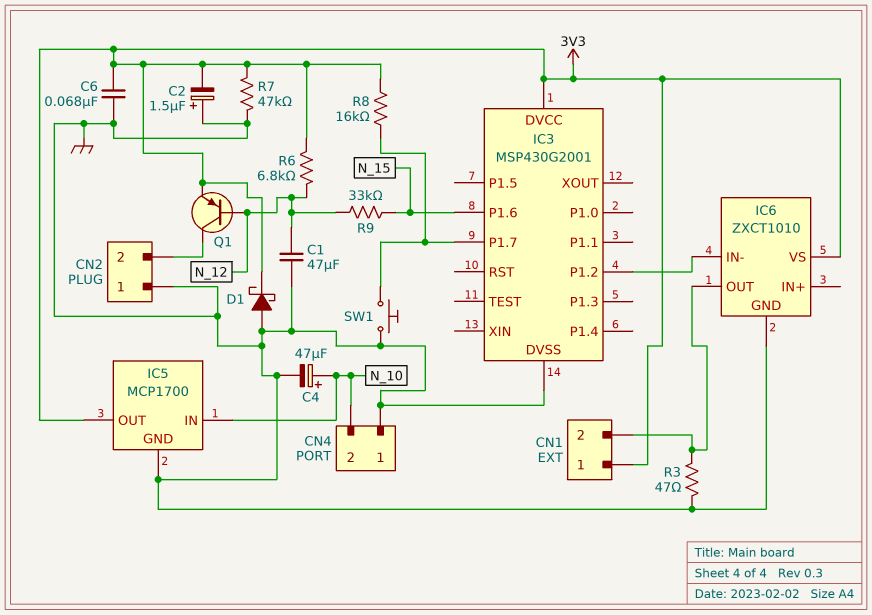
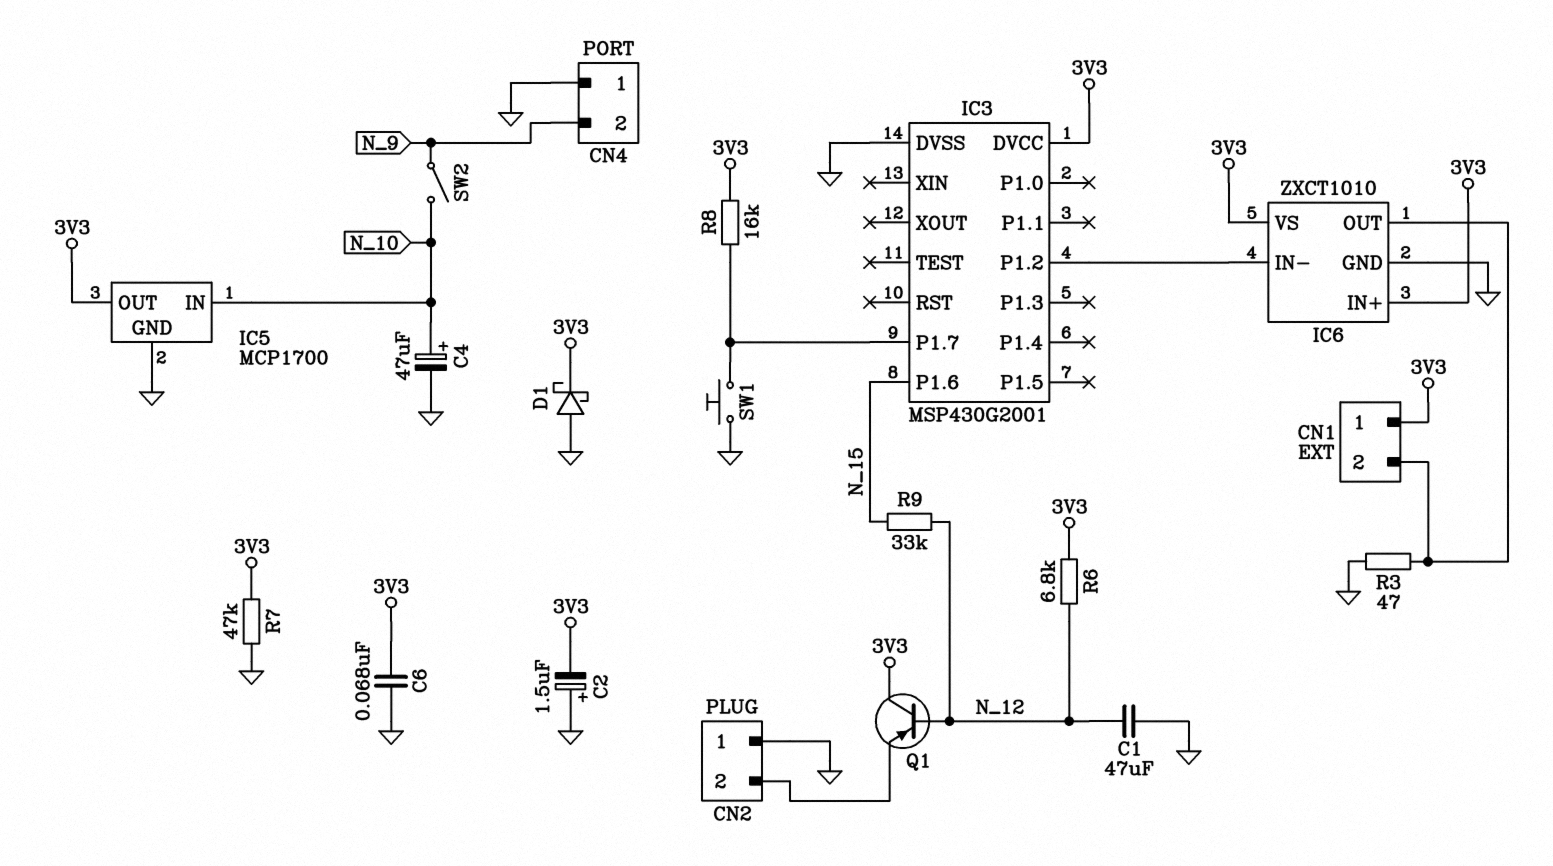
CN4 pin 2: N_10 -> N_9
IC6 pin IN+: none -> 3V3
Q1: PNP (B N_12, C CN2/2, E 3V3) -> PNP (B N_12, C 3V3, E CN2/2)
SW2: none -> switch (N_9, N_10)

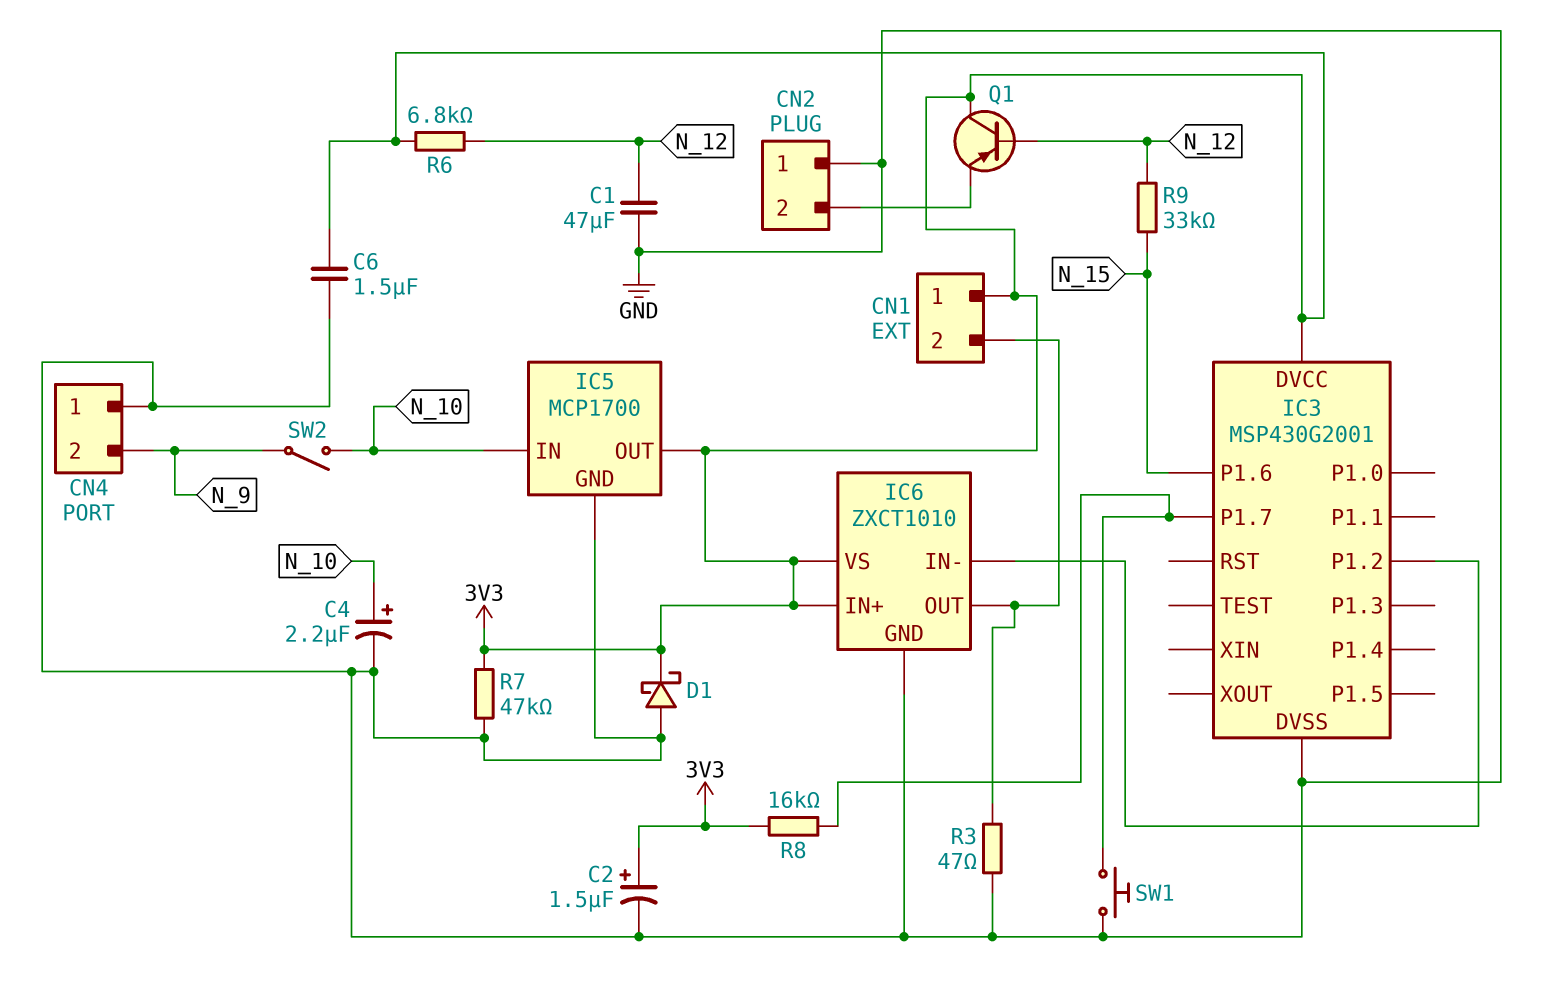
C2: 1.5uF (plus GND, minus 3V3) -> 1.5uF (plus 3V3, minus GND)
C4: 47uF (plus N_10, minus GND) -> 2.2uF (plus N_10, minus GND)
C6: 68nF (3V3, GND) -> 1.5uF (3V3, GND)

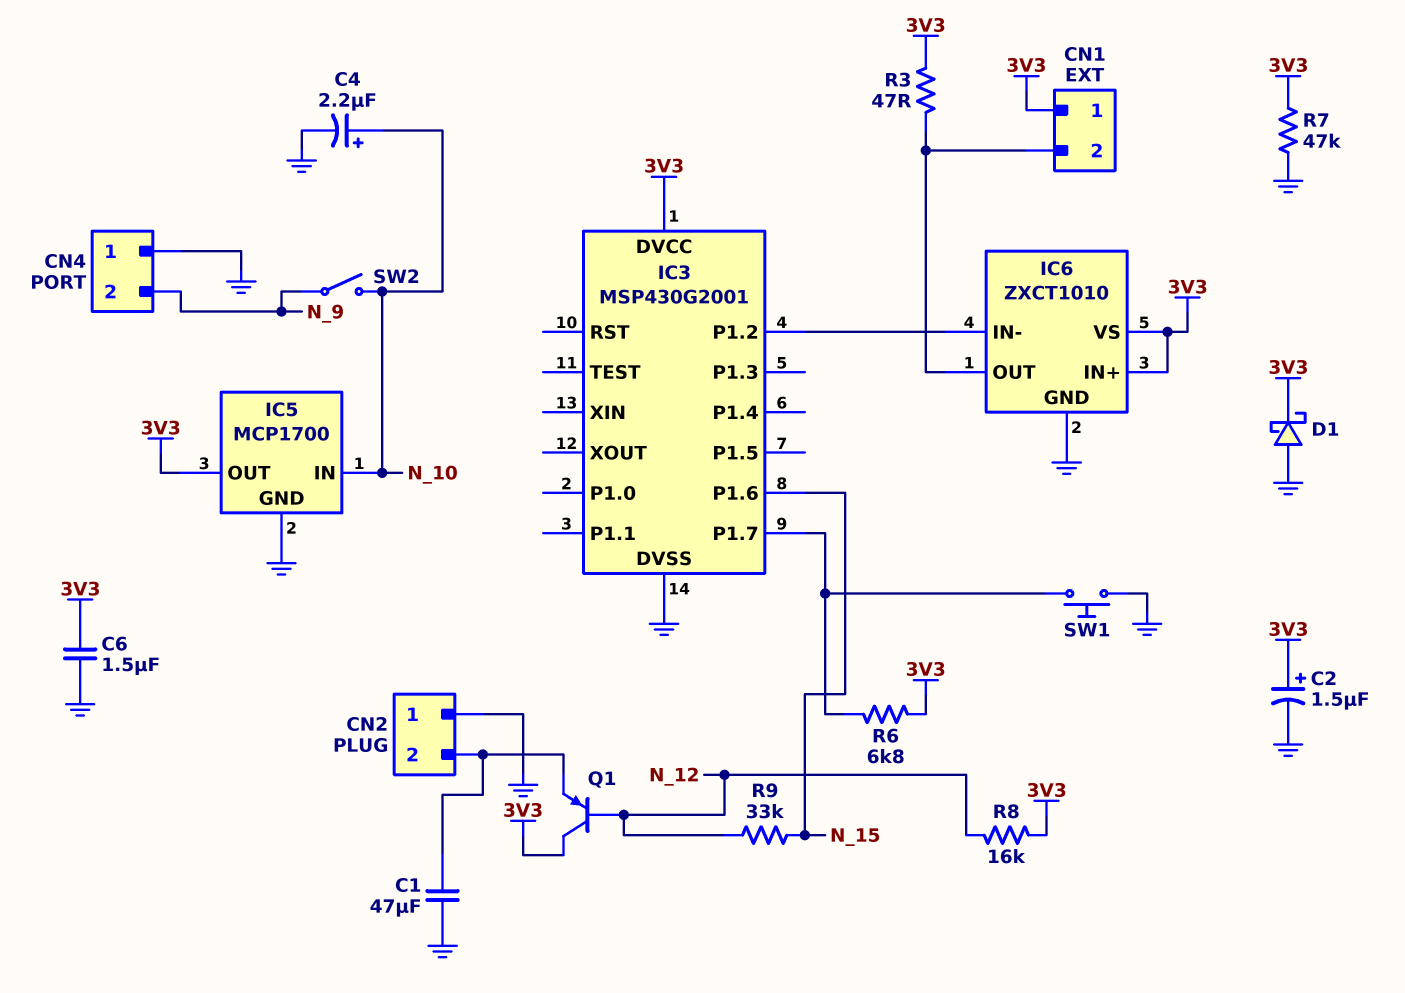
C1: 47uF (GND, N_12) -> 47uF (CN2/2, GND)
R3: 47 (CN1/2, GND) -> 47 (3V3, CN1/2)
R6: 6.8k (3V3, N_12) -> 6.8k (3V3, IC3/P1.7)
R8: 16k (3V3, IC3/P1.7) -> 16k (3V3, N_12)

